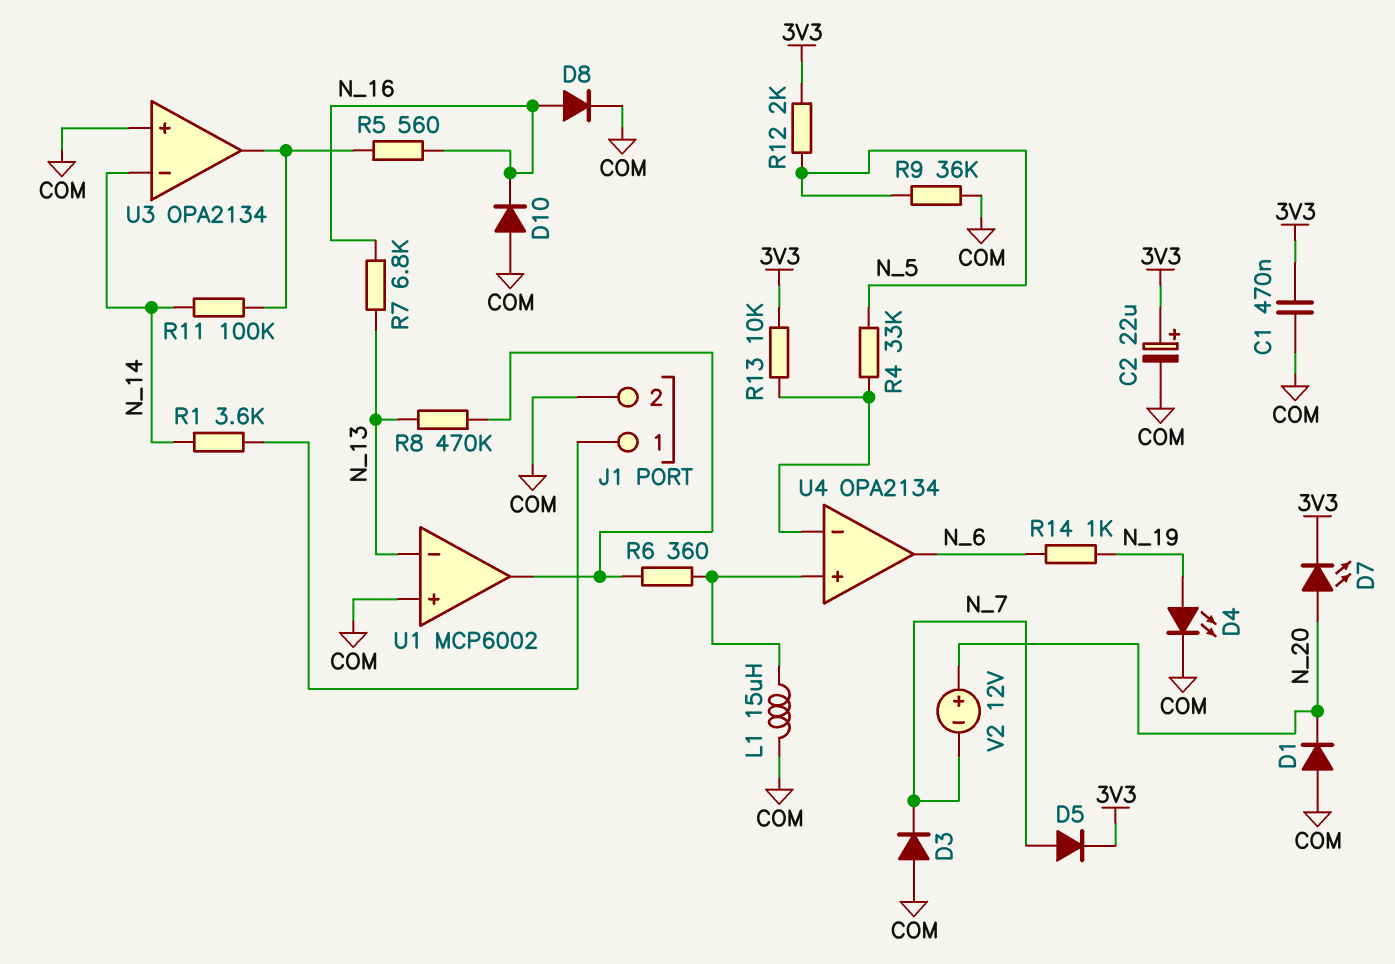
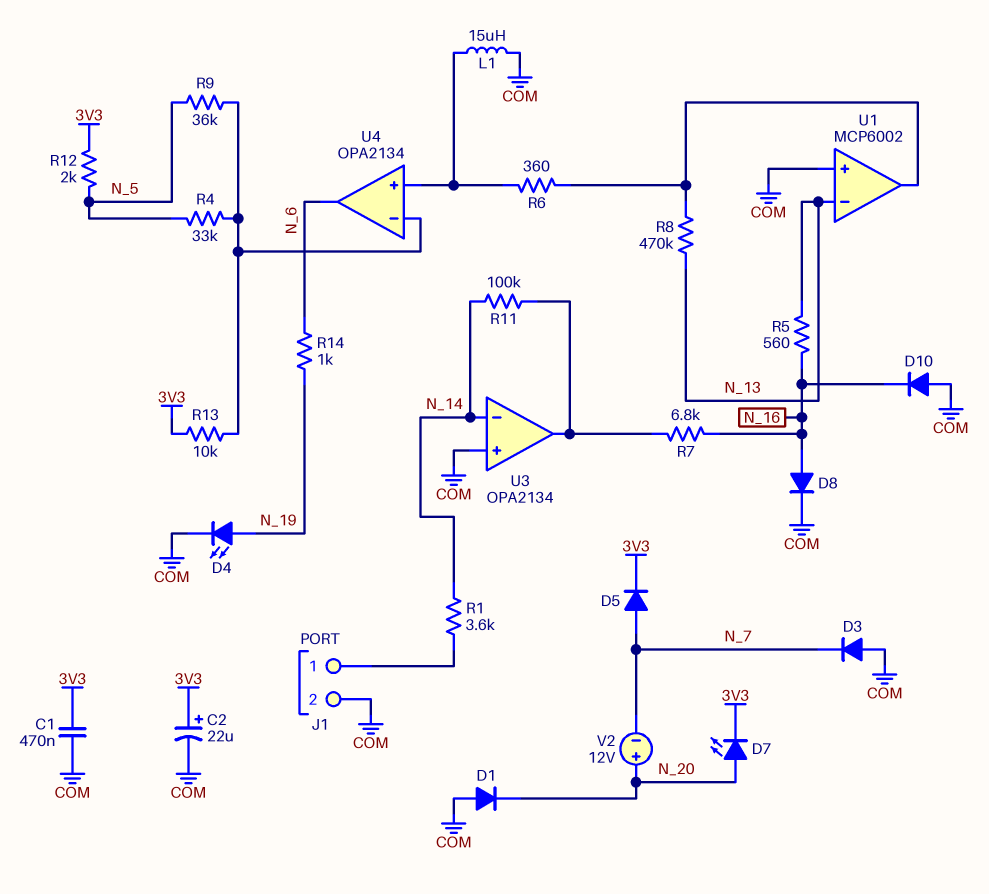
R5: 560 (N_16, U3/out) -> 560 (N_13, N_16)
R7: 6.8k (N_13, N_16) -> 6.8k (N_16, U3/out)
R9: 36k (COM, N_5) -> 36k (N_5, U4/in-)

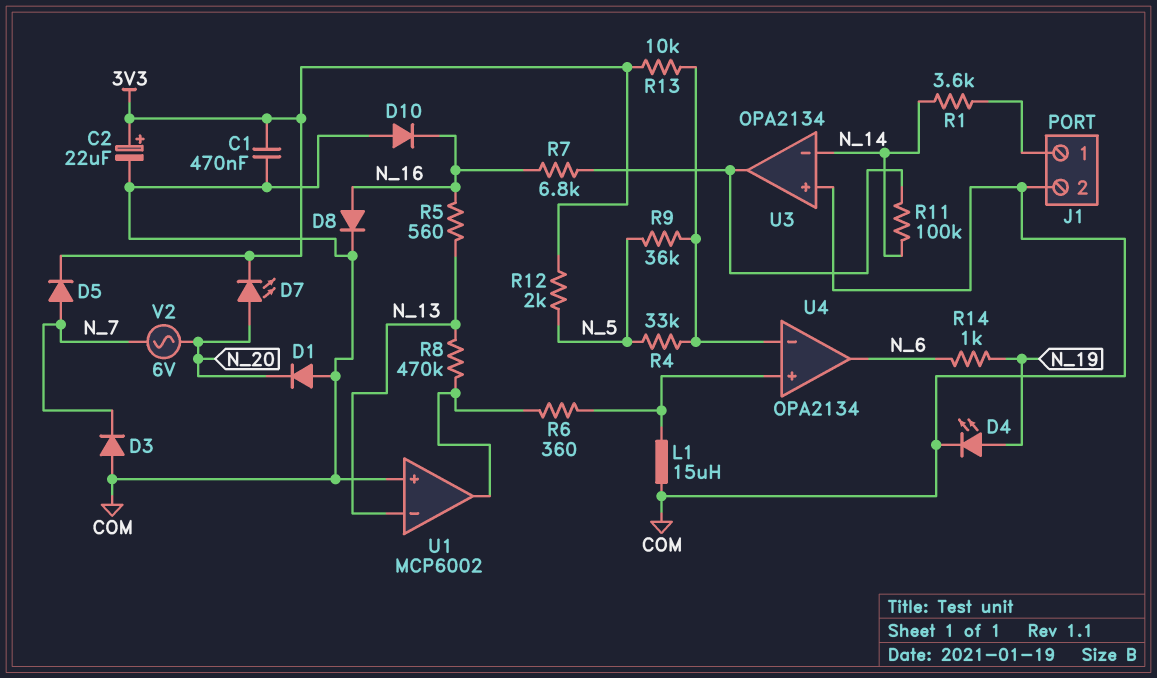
V2: 12V (plus N_20, minus N_7) -> AC 6V (N_7, N_20)

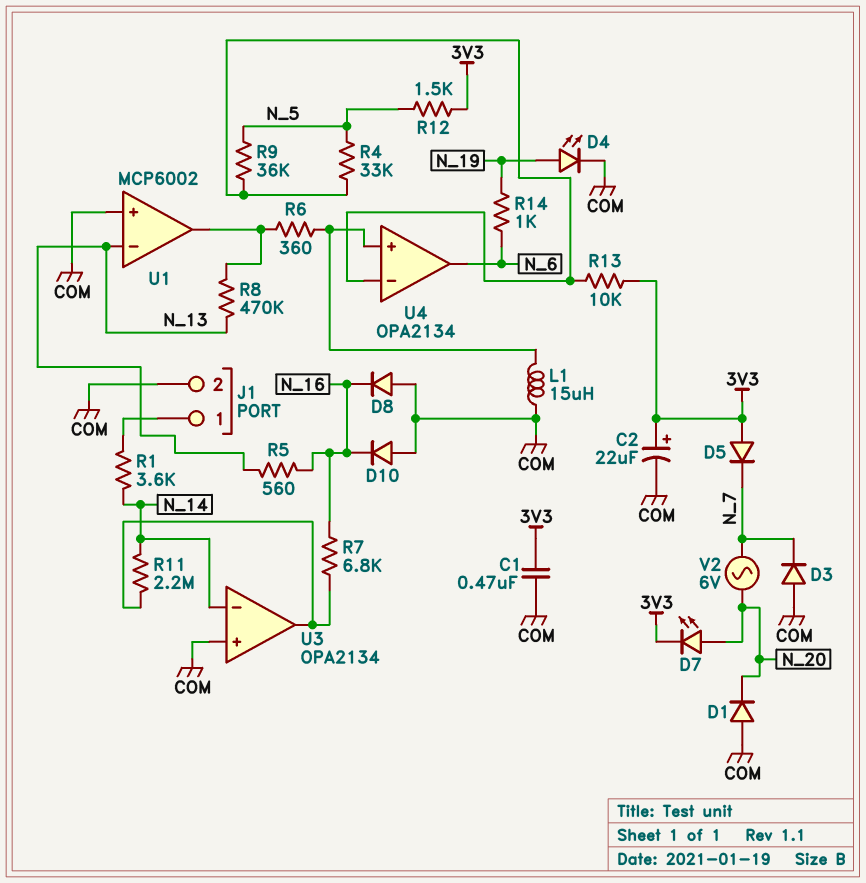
D5: diode (A N_7, K 3V3) -> diode (A 3V3, K N_7)
D8: diode (A N_16, K COM) -> diode (A COM, K N_16)
R11: 100k (N_14, U3/out) -> 2.2M (N_14, U3/out)
R12: 2k (3V3, N_5) -> 1.5k (3V3, N_5)

